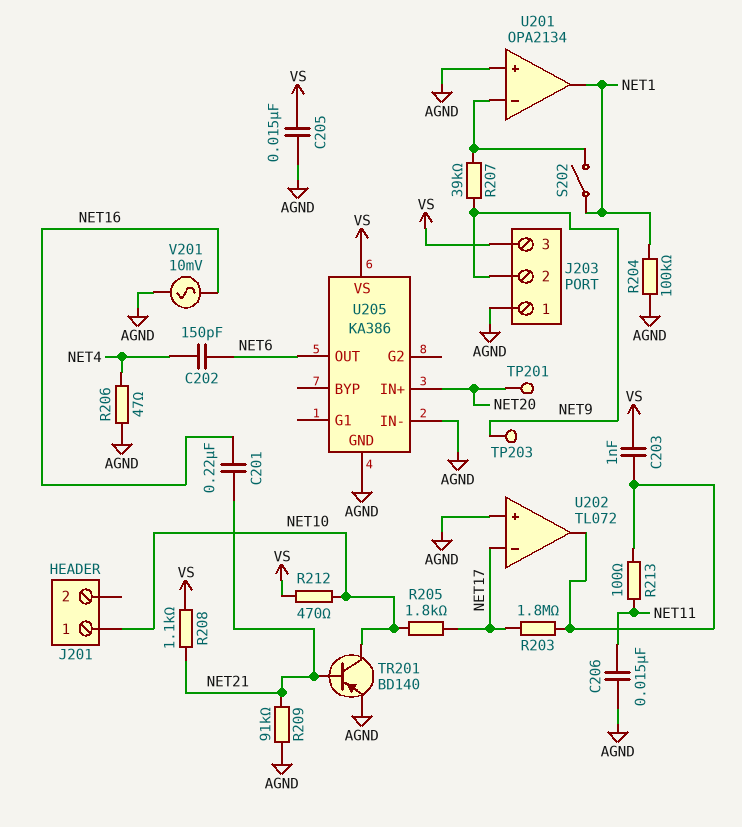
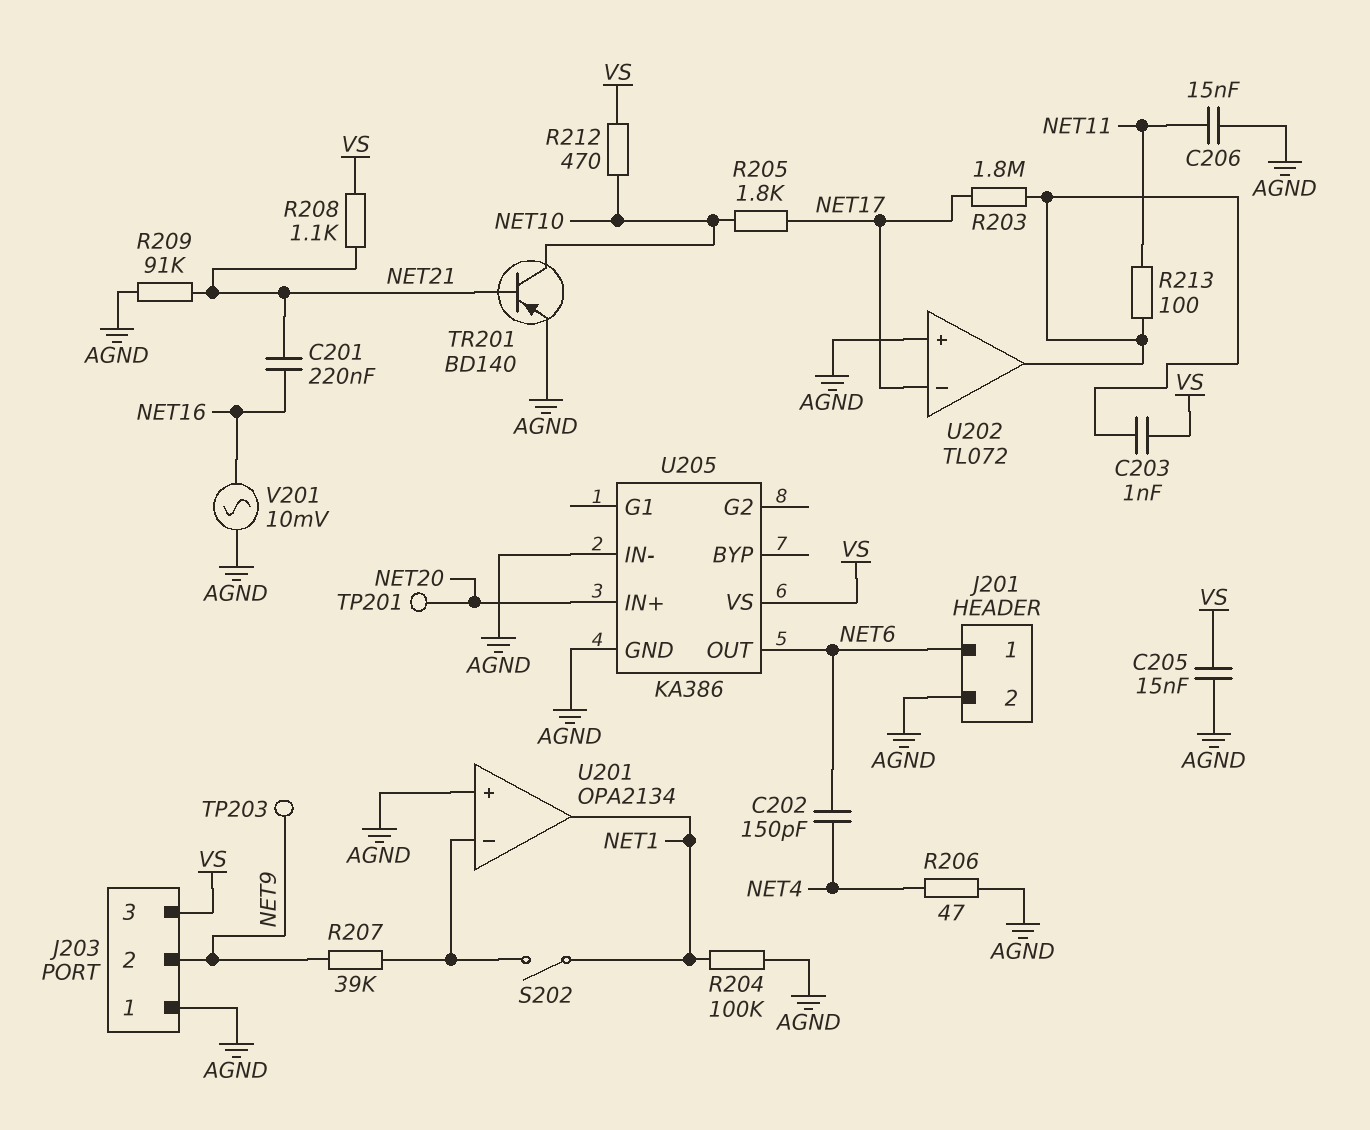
J201 pin 1: NET10 -> NET6
J201 pin 2: none -> AGND

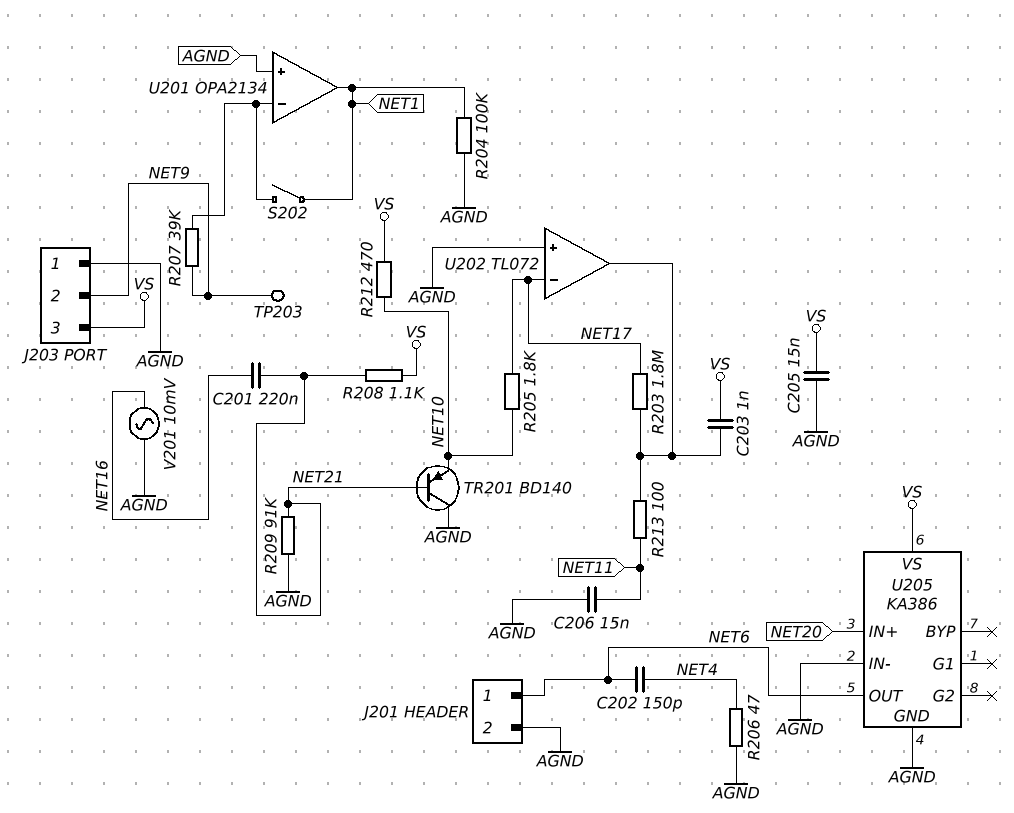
TP201: test point (NET20) -> none
TR201: PNP BD140 (B NET21, C NET10, E AGND) -> PNP BD140 (B NET21, C AGND, E NET10)

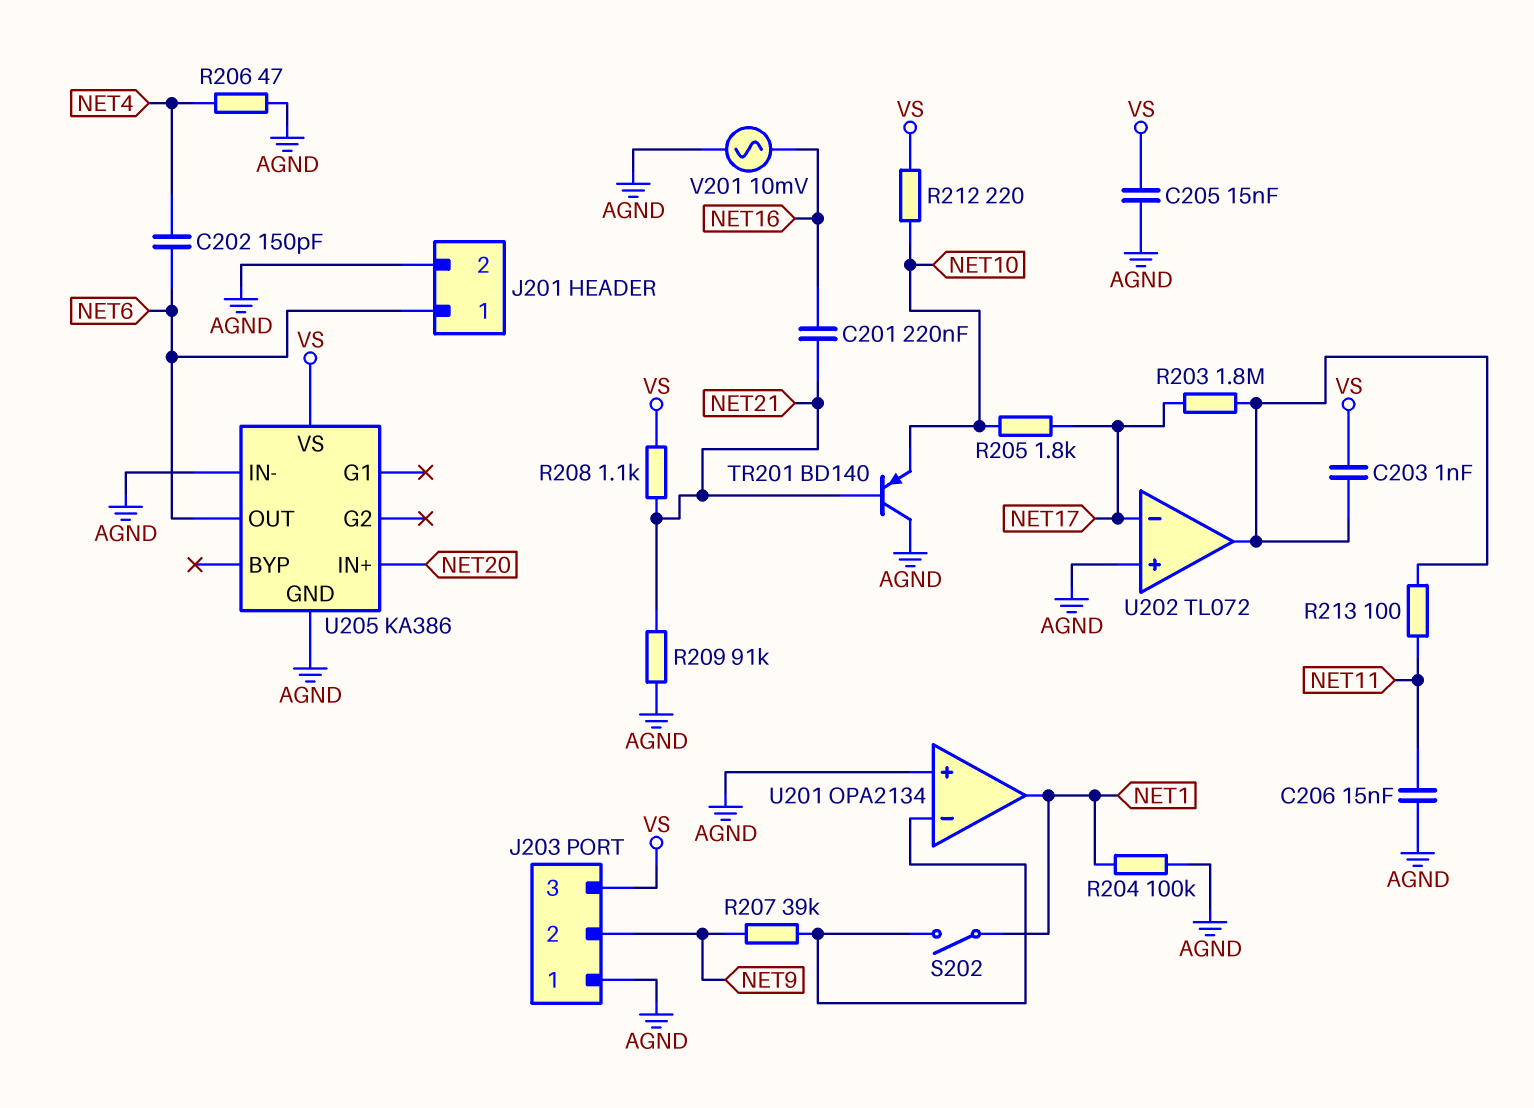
R212: 470 (NET10, VS) -> 220 (NET10, VS)
TP203: test point (NET9) -> none

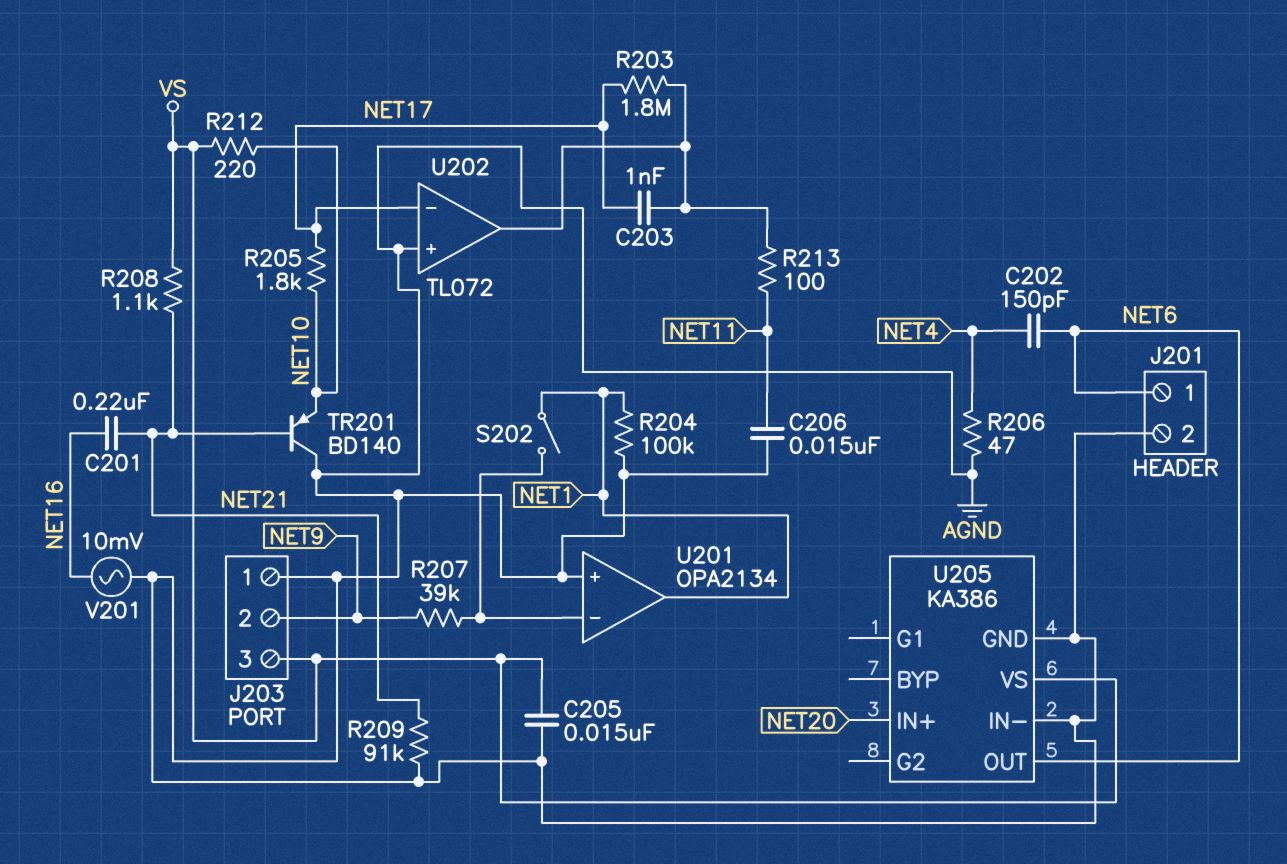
C203: 1nF (U202/out, VS) -> 1nF (NET17, U202/out)

